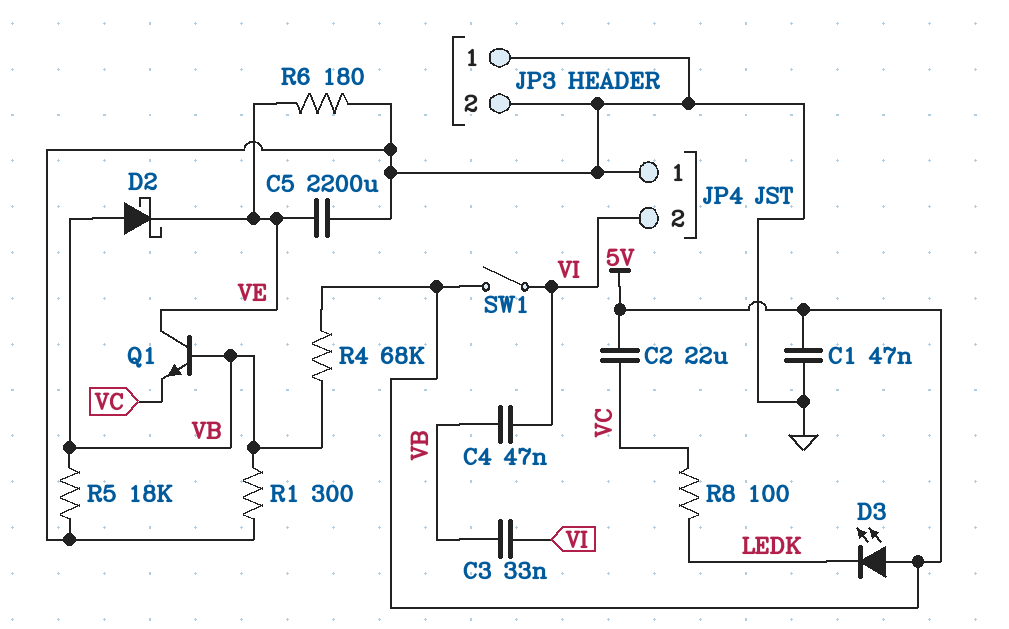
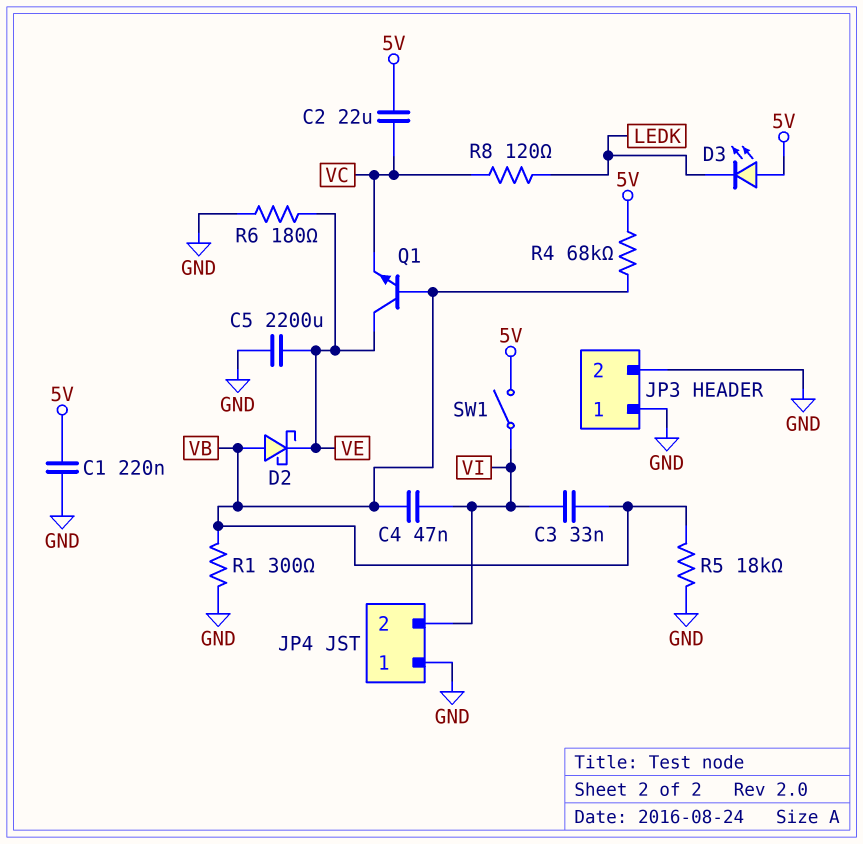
C1: 47nF (5V, GND) -> 220nF (5V, GND)
R8: 100 (LEDK, VC) -> 120 (LEDK, VC)

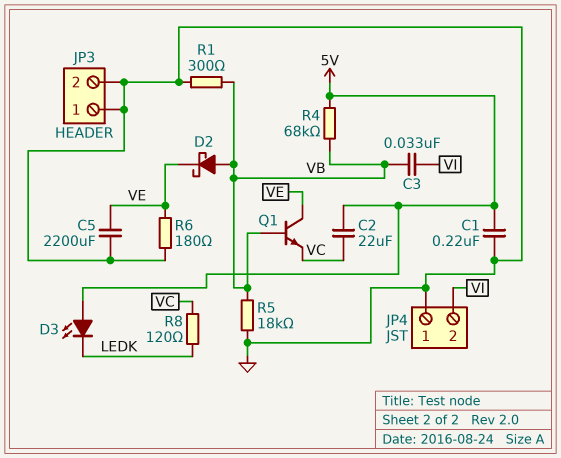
C4: 47nF (VB, VI) -> none
SW1: switch (5V, VI) -> none

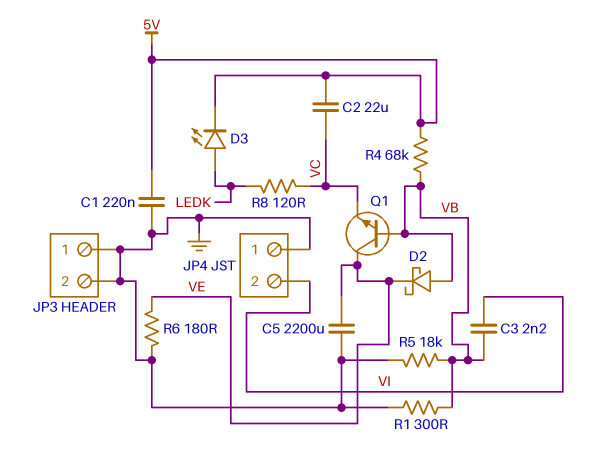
C3: 33nF (VB, VI) -> 2.2nF (VB, VI)
D3: LED (A 5V, K LEDK) -> LED (A LEDK, K 5V)

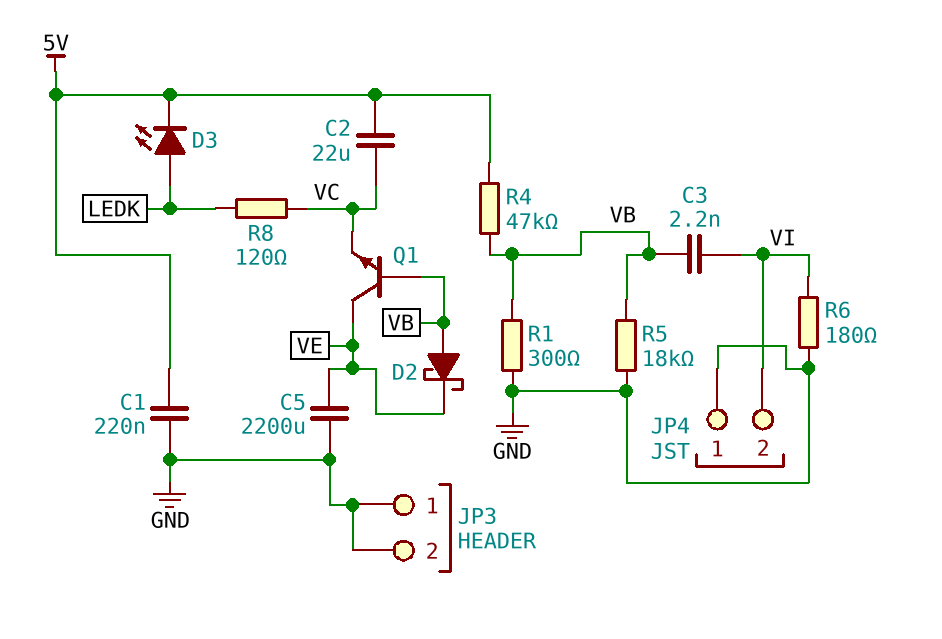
R4: 68k (5V, VB) -> 47k (5V, VB)
R6: 180 (GND, VE) -> 180 (GND, VI)

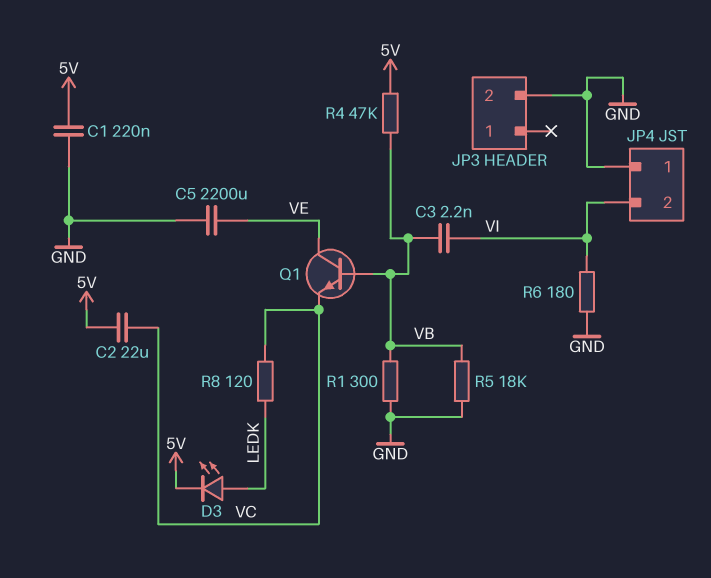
D2: schottky (A VB, K VE) -> none
JP3 pin 1: GND -> none

